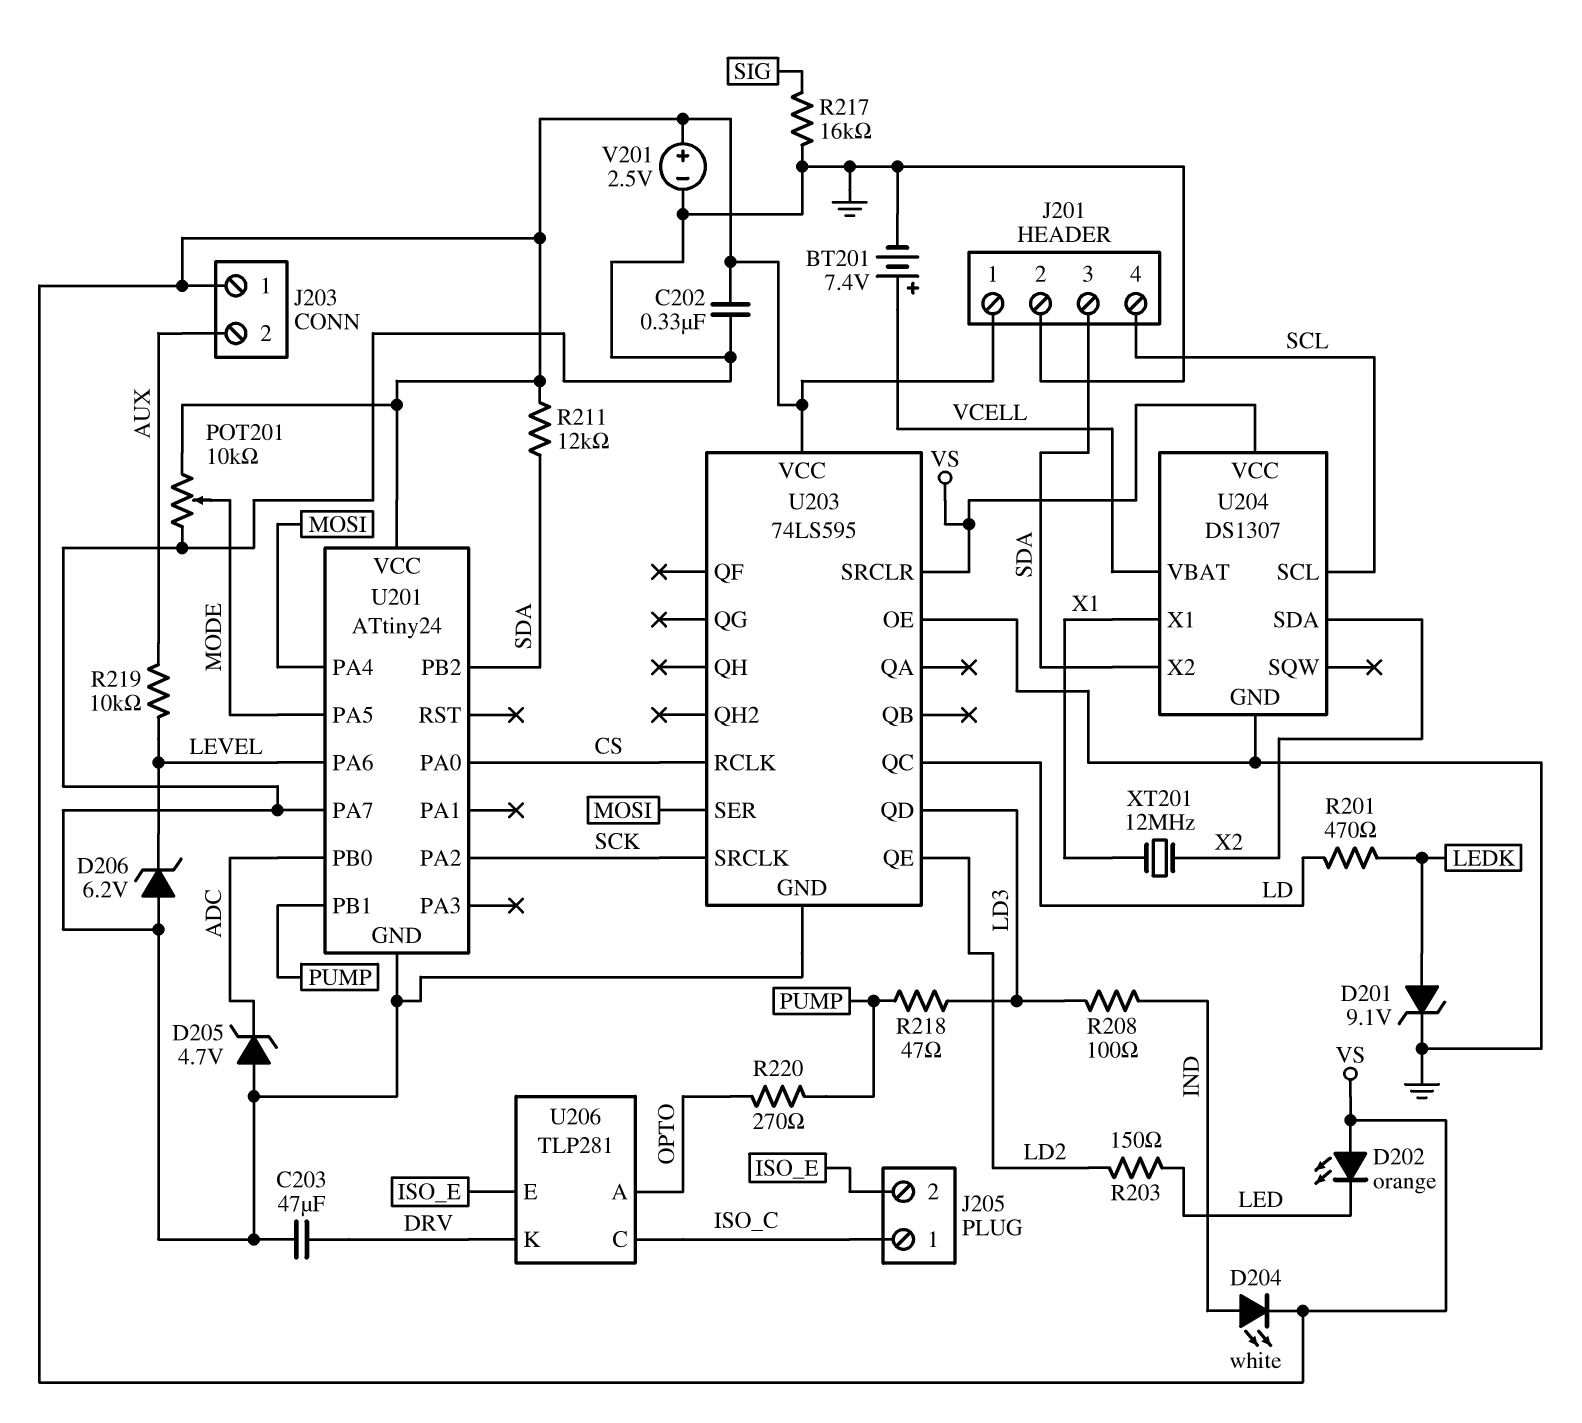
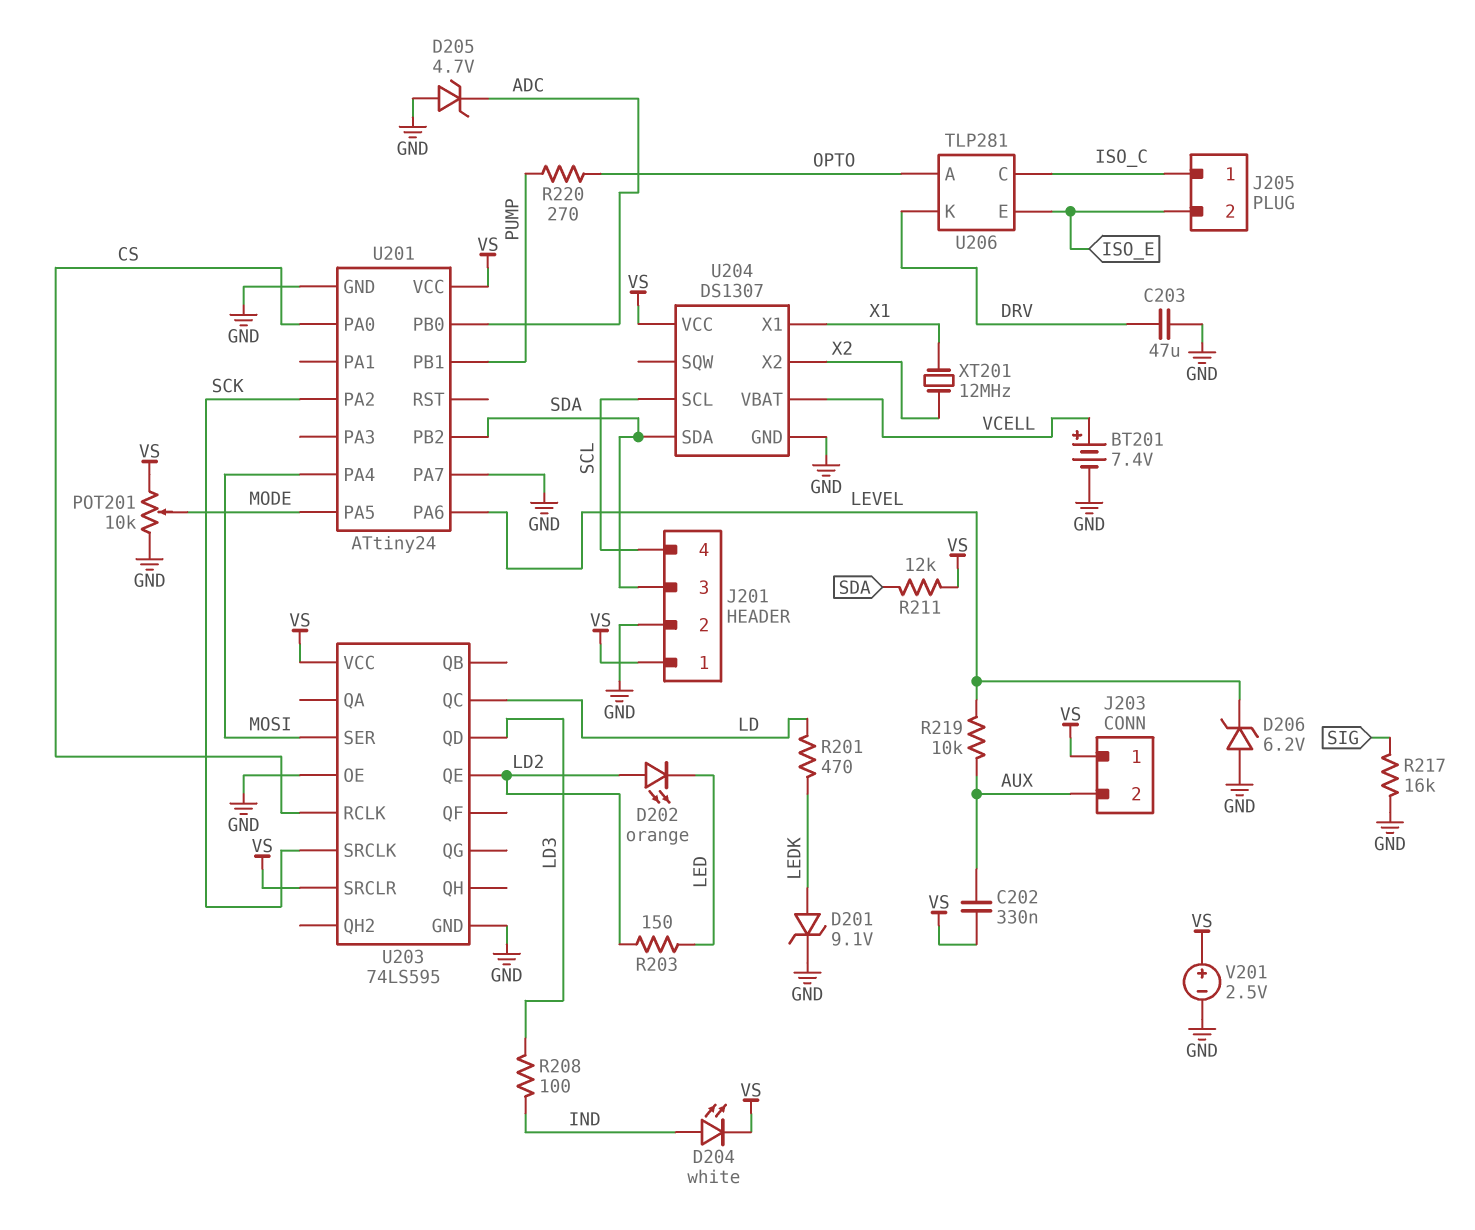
C202: 330nF (GND, VS) -> 330nF (AUX, VS)
D202: LED orange (A VS, K LED) -> LED orange (A LD2, K LED)
R218: 47 (LD3, PUMP) -> none
U204 pin SDA: X2 -> SDA
U204 pin X2: SDA -> X2

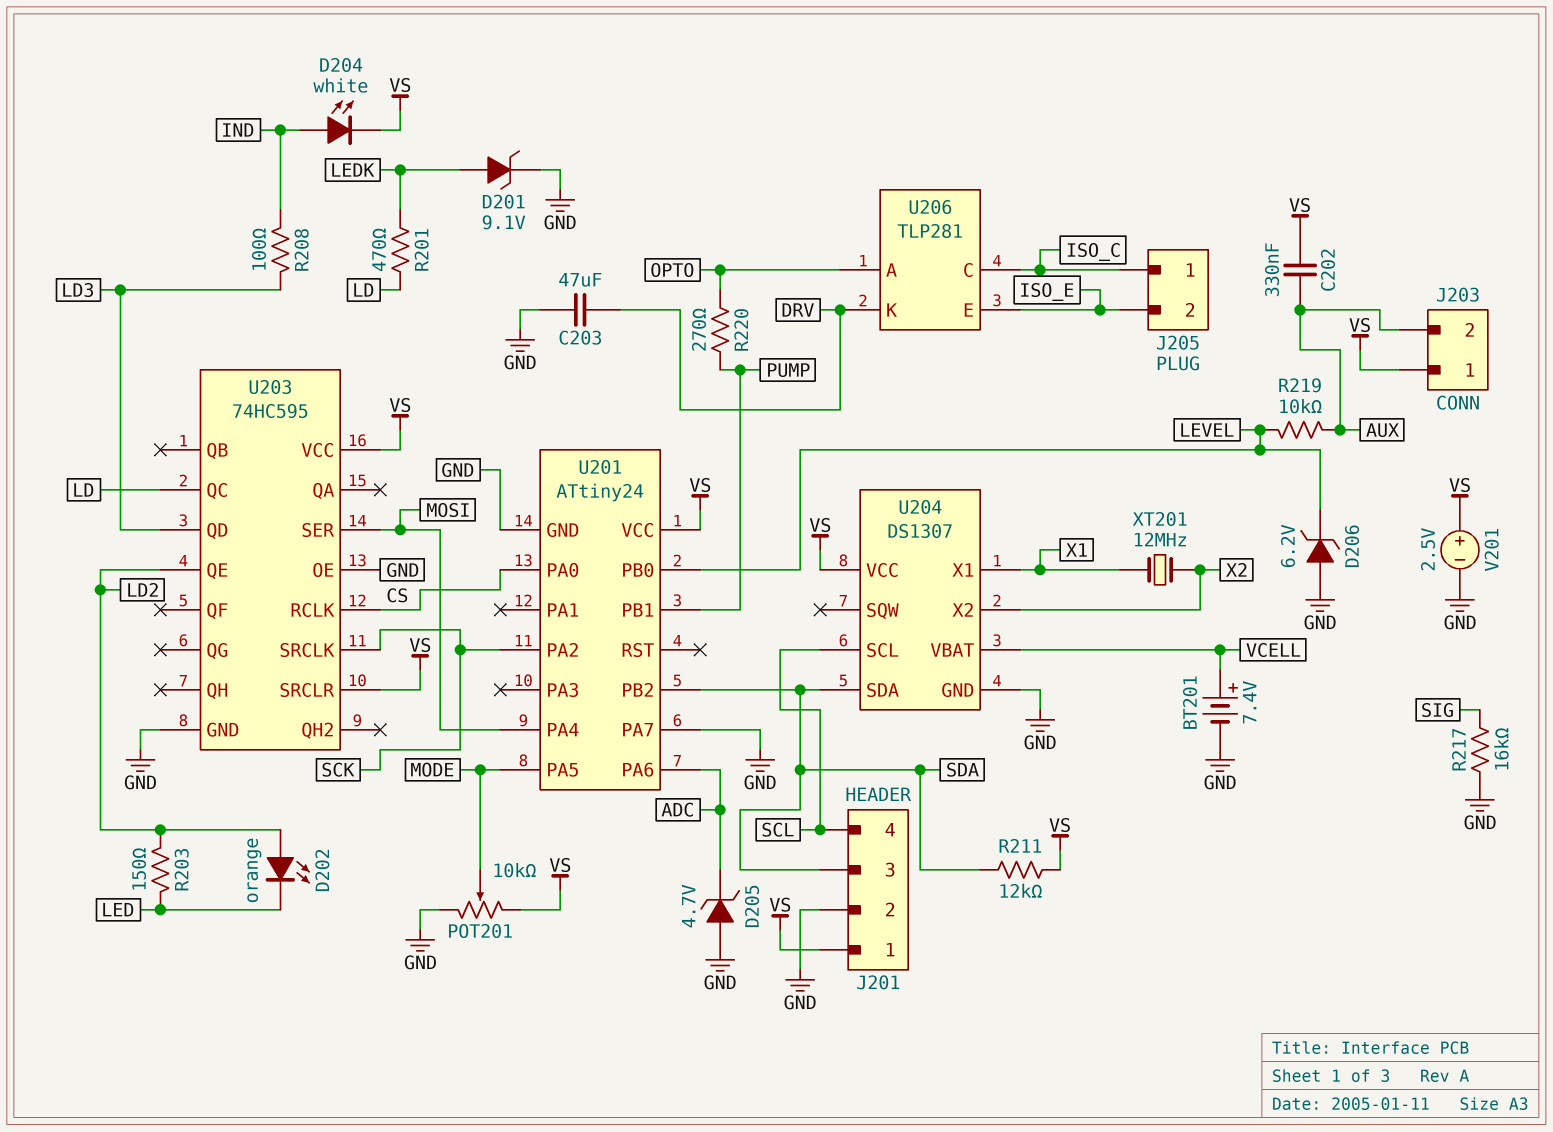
U201 pin PA6: LEVEL -> ADC
U201 pin PB0: ADC -> LEVEL
U203: 74LS595 -> 74HC595

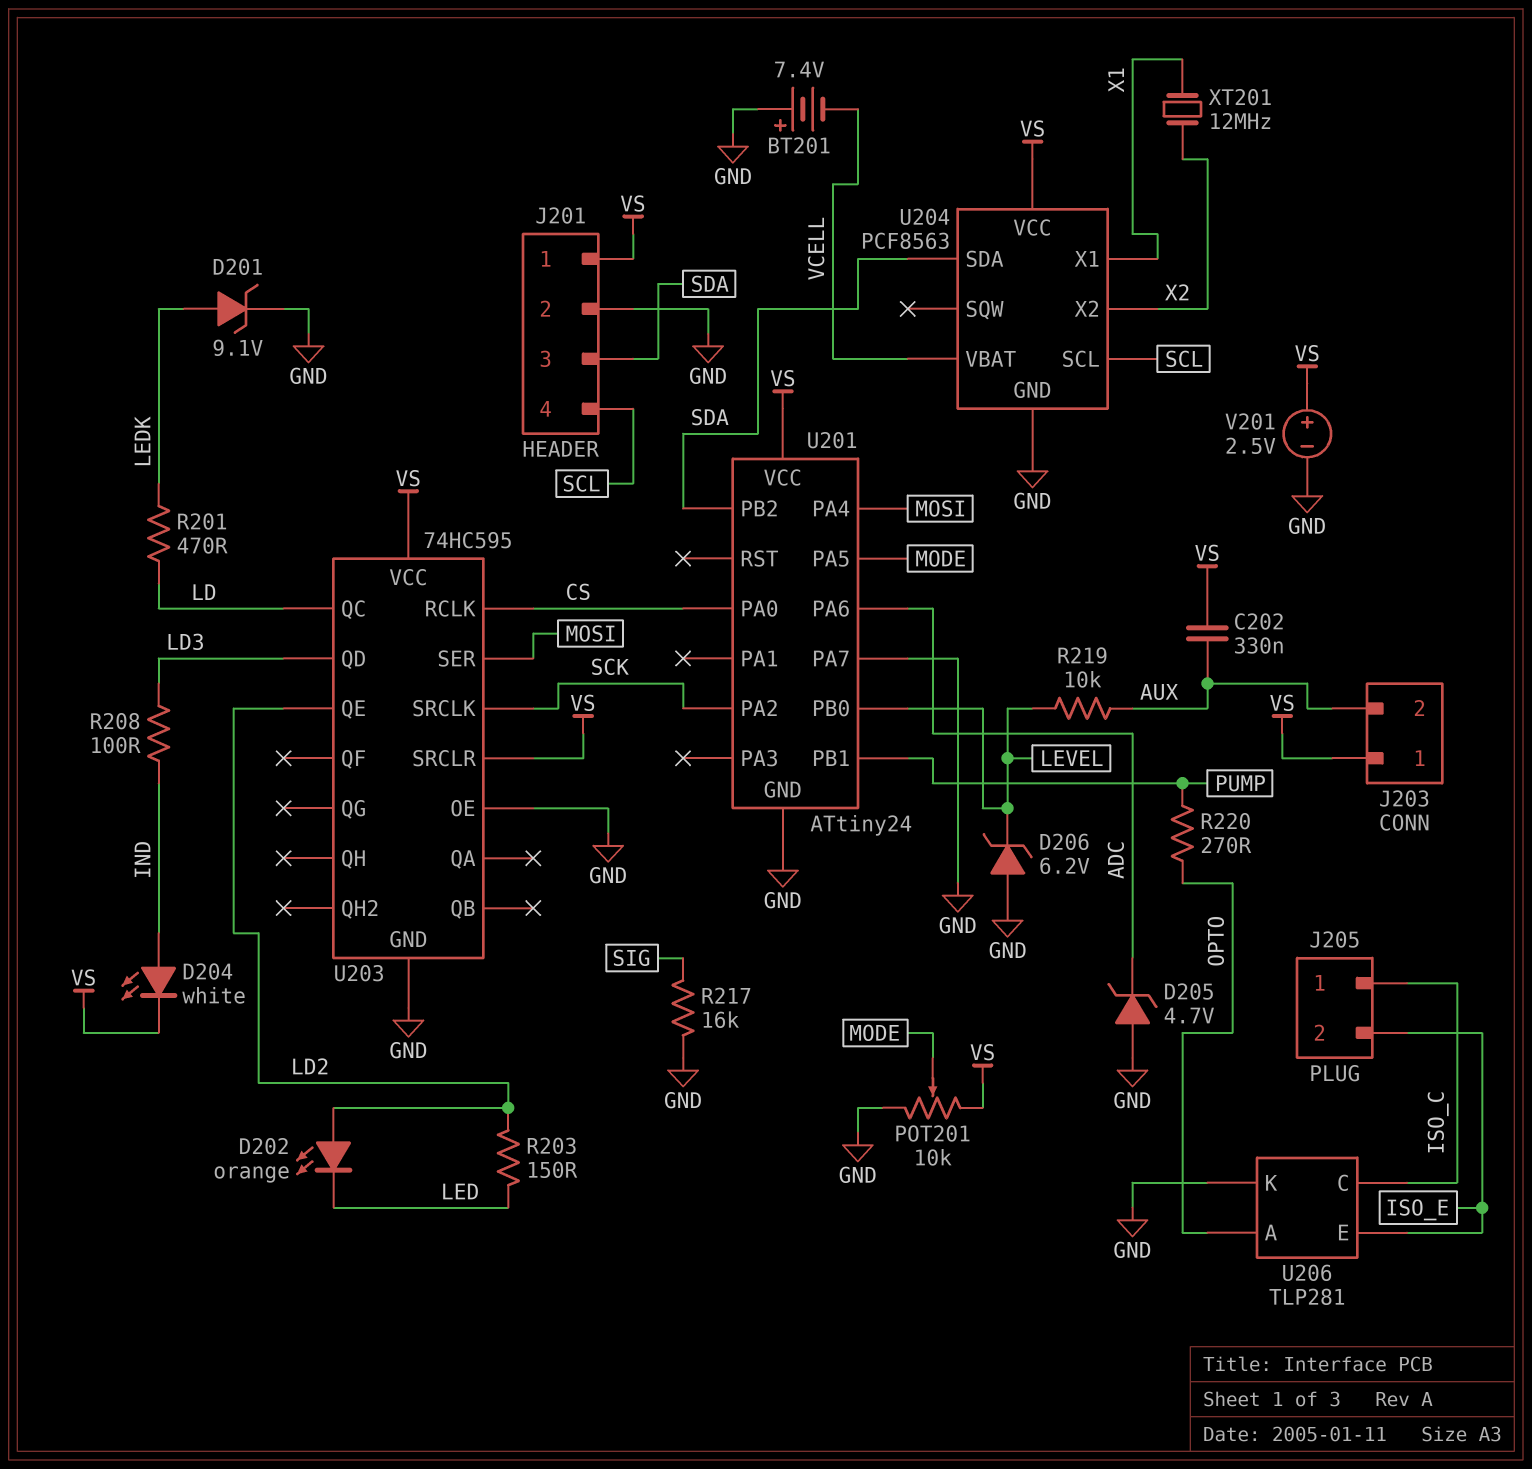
BT201: 7.4V (plus VCELL, minus GND) -> 7.4V (plus GND, minus VCELL)
C203: 47uF (DRV, GND) -> none
R211: 12k (SDA, VS) -> none
U204: DS1307 -> PCF8563
U206 pin K: DRV -> GND

